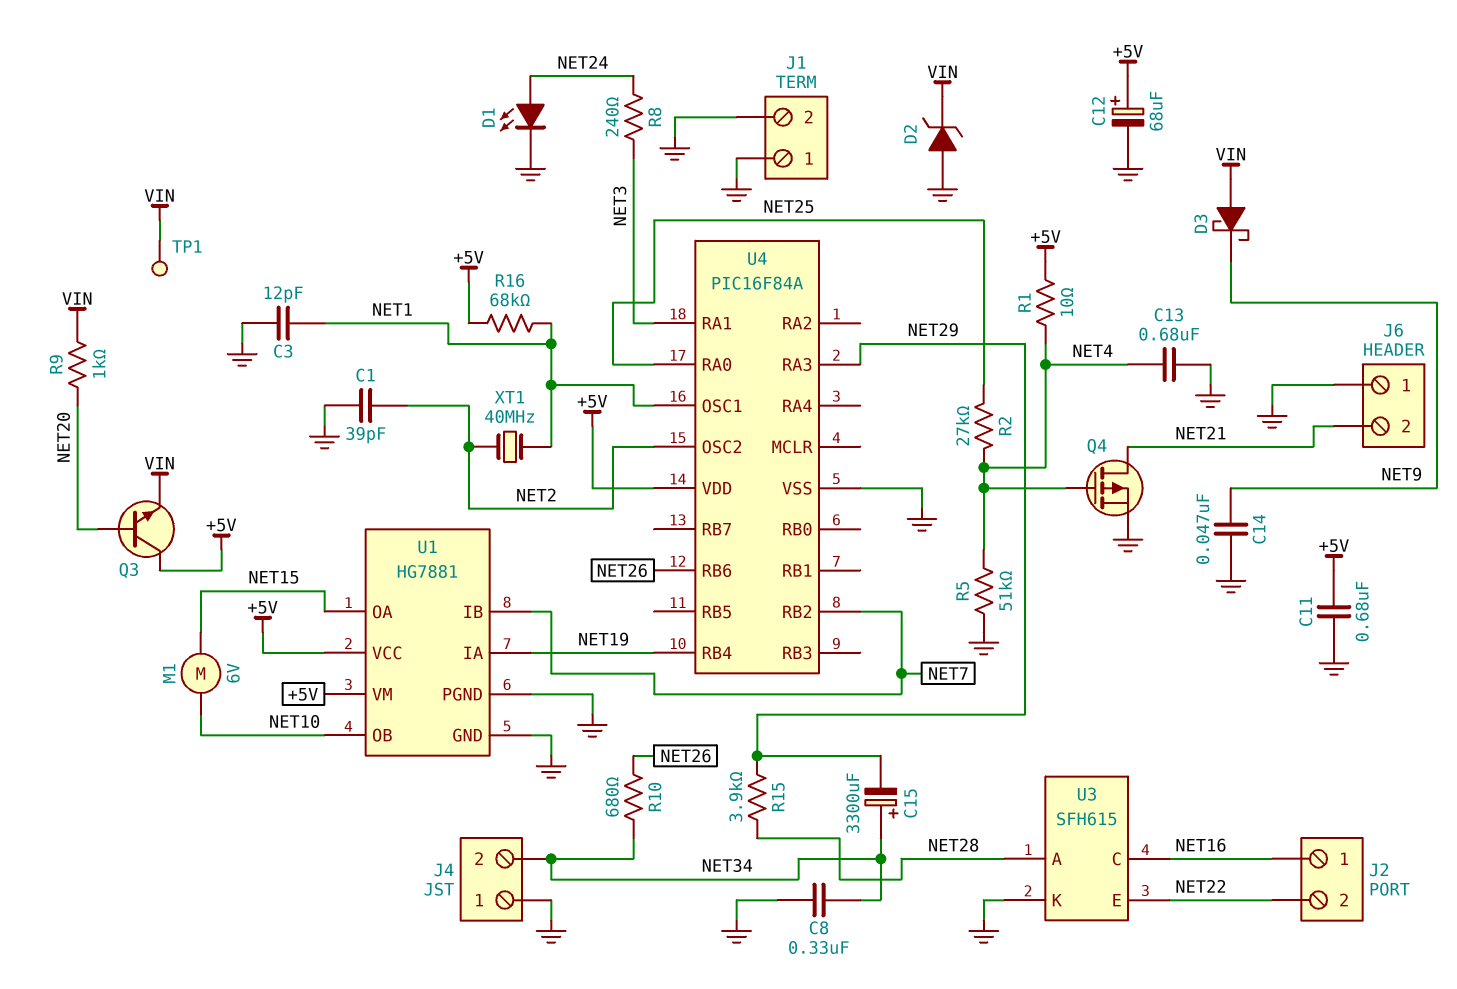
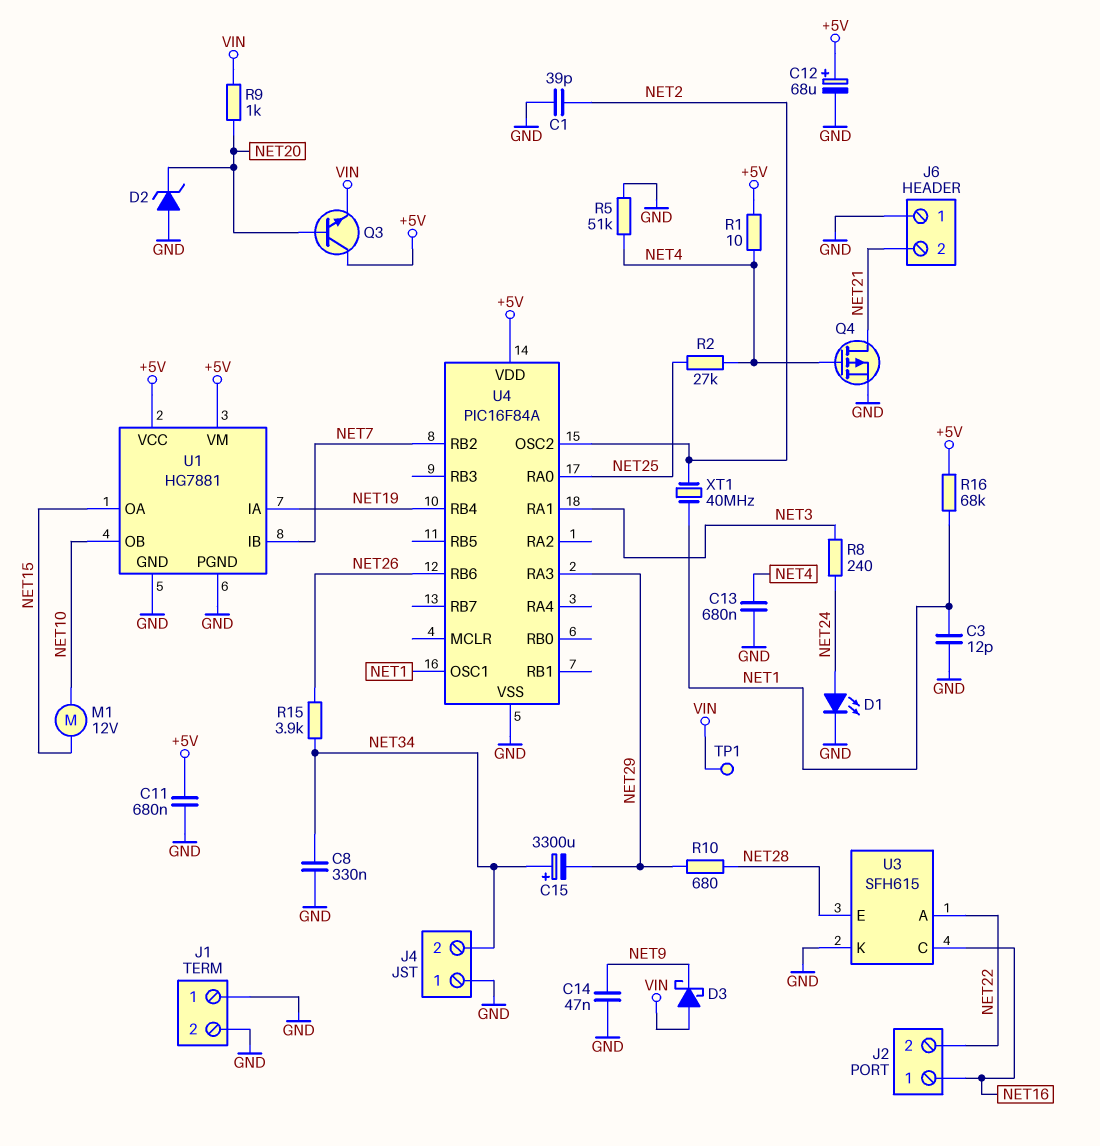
D2: zener (A GND, K VIN) -> zener (A GND, K NET20)
M1: motor 6V (NET10, NET15) -> motor 12V (NET10, NET15)
R10: 680 (NET26, NET34) -> 680 (NET28, NET29)
R15: 3.9k (NET28, NET29) -> 3.9k (NET26, NET34)
U3 pin A: NET28 -> NET22
U3 pin E: NET22 -> NET28

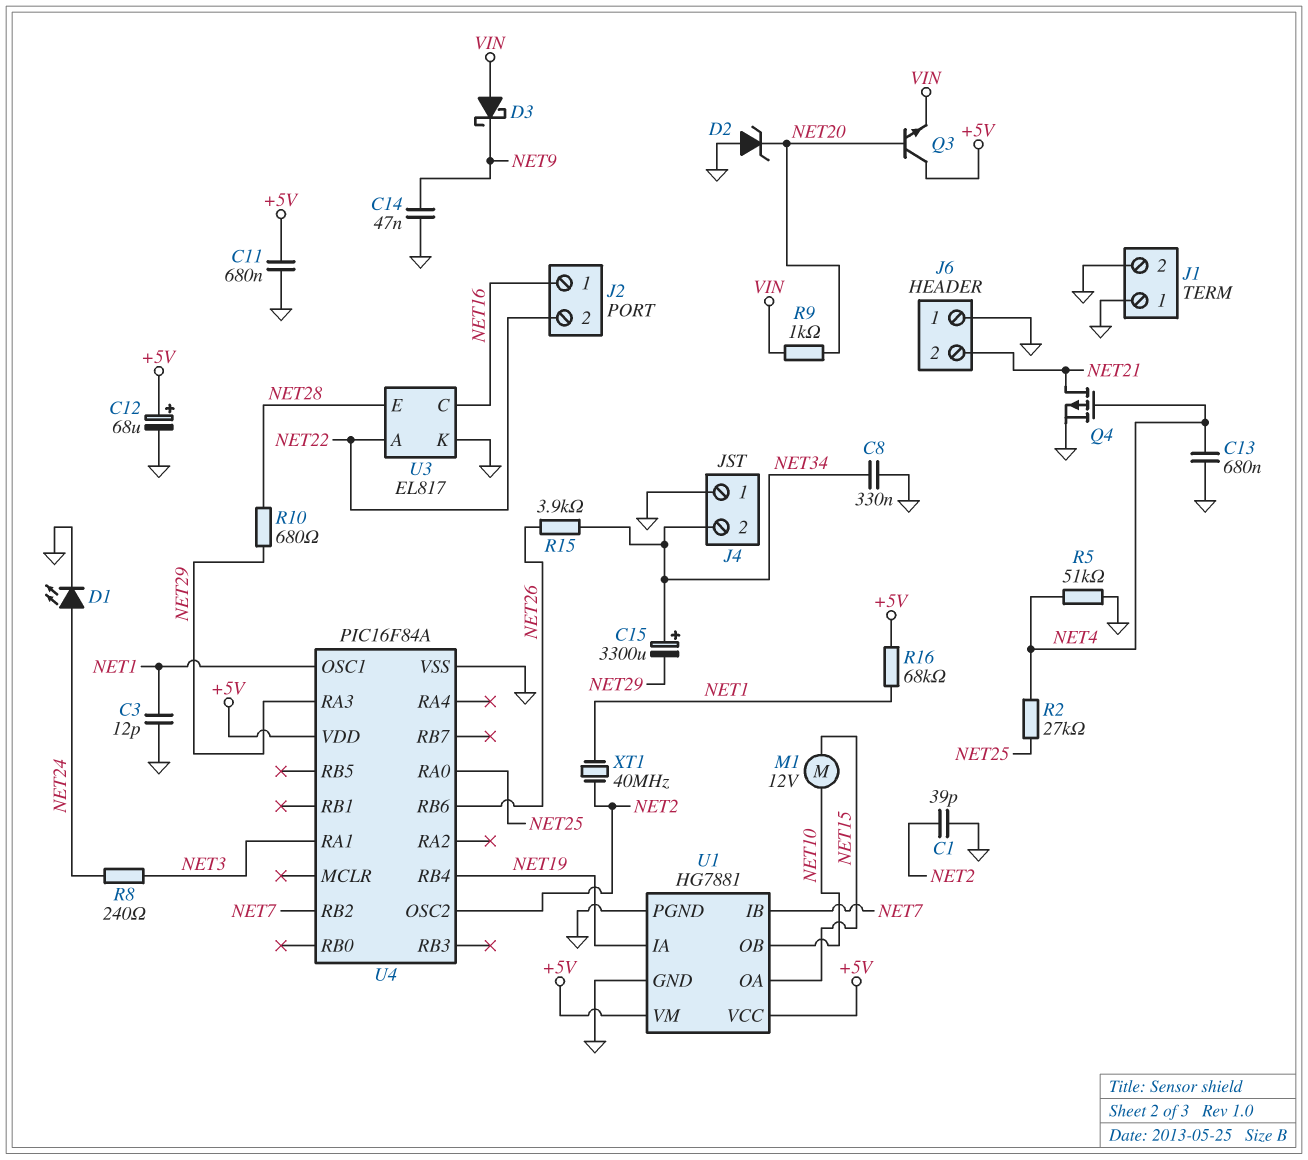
R1: 10 (+5V, NET4) -> none
TP1: test point (VIN) -> none
U3: SFH615 -> EL817

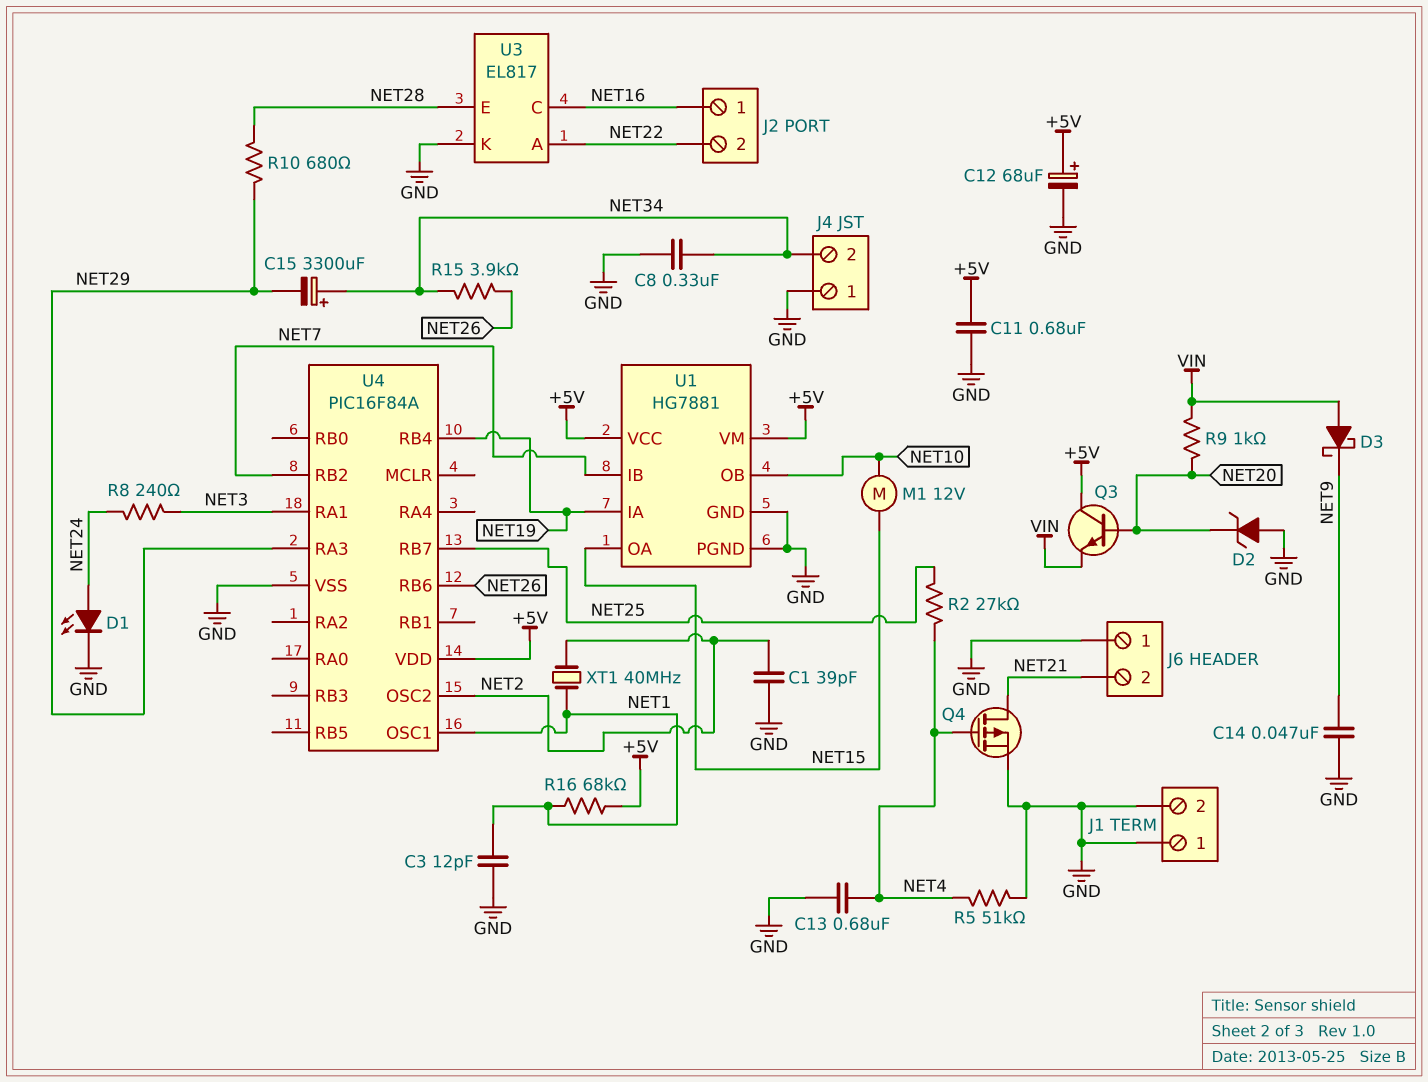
U4 pin RA0: NET25 -> none
U4 pin RB7: none -> NET25

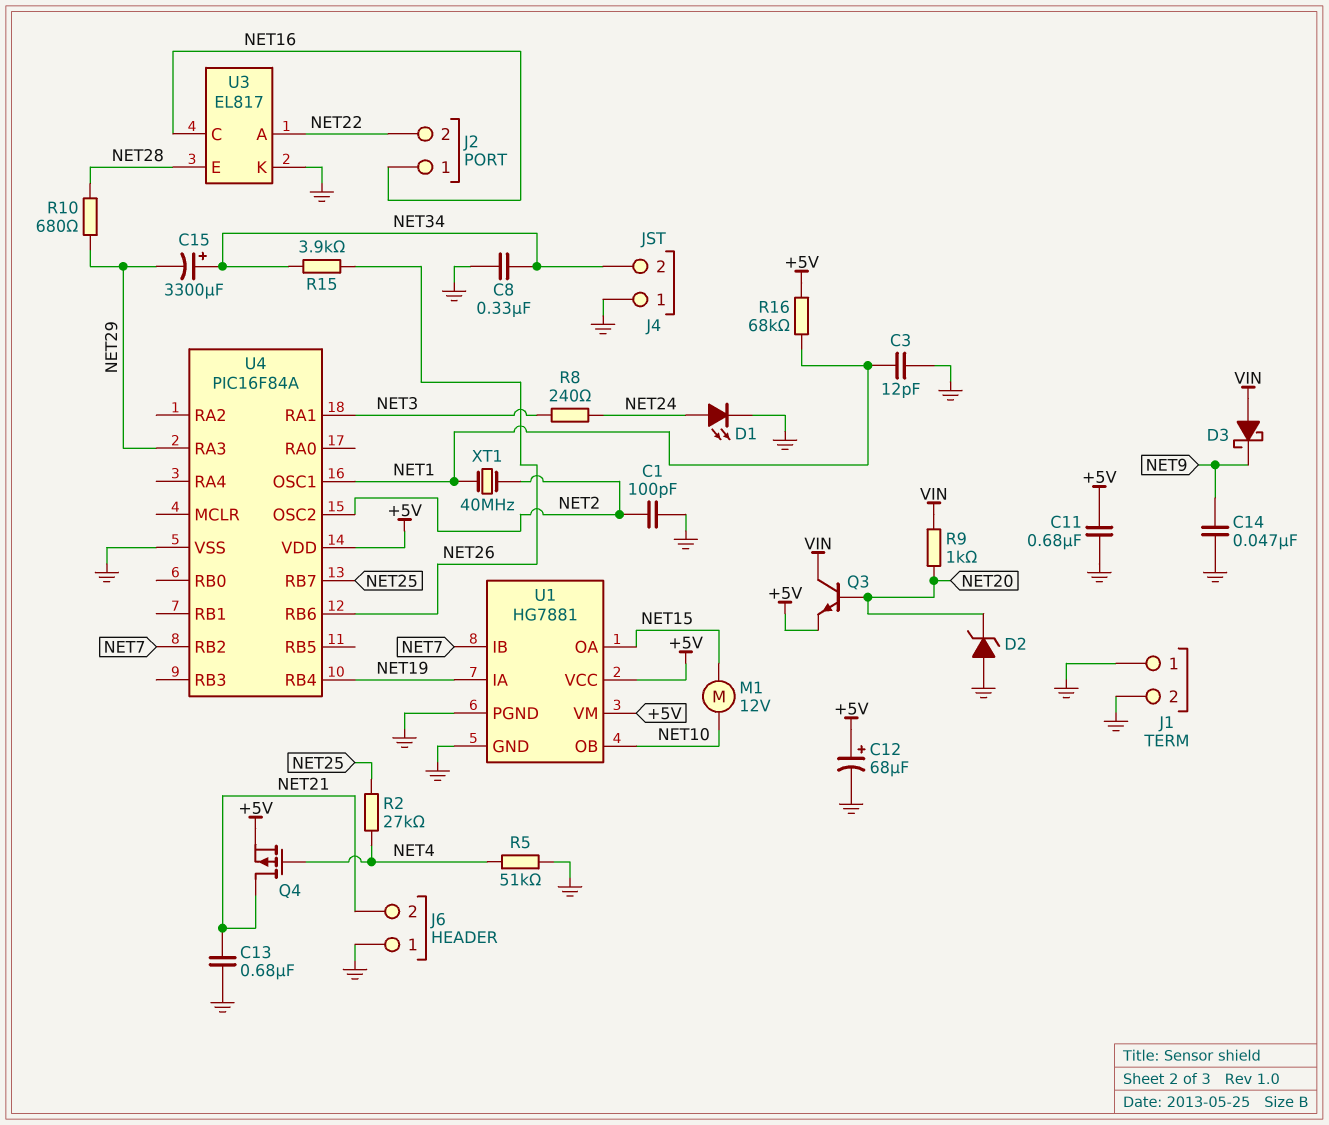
C1: 39pF (GND, NET2) -> 100pF (GND, NET2)
C13: 680nF (GND, NET4) -> 680nF (GND, NET21)
Q3: NPN (B NET20, C +5V, E VIN) -> NPN (B NET20, C VIN, E +5V)
Q4: PMOS (G NET4, D NET21, S GND) -> PMOS (G NET4, D NET21, S +5V)

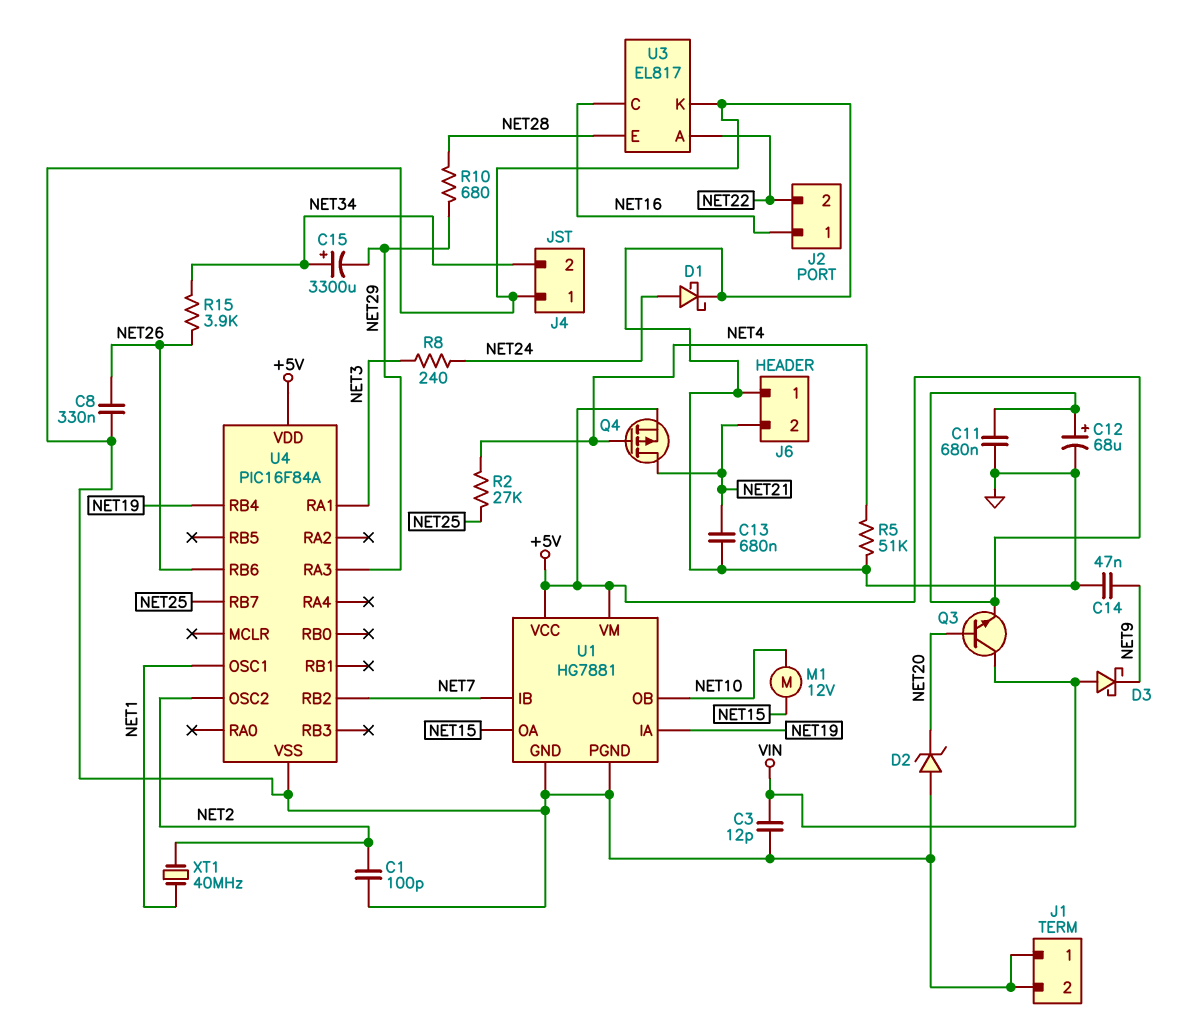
C3: 12pF (GND, NET1) -> 12pF (GND, VIN)
C8: 330nF (GND, NET34) -> 330nF (GND, NET26)
D1: LED (A NET24, K GND) -> schottky (A NET24, K GND)
R9: 1k (NET20, VIN) -> none
R16: 68k (+5V, NET1) -> none

